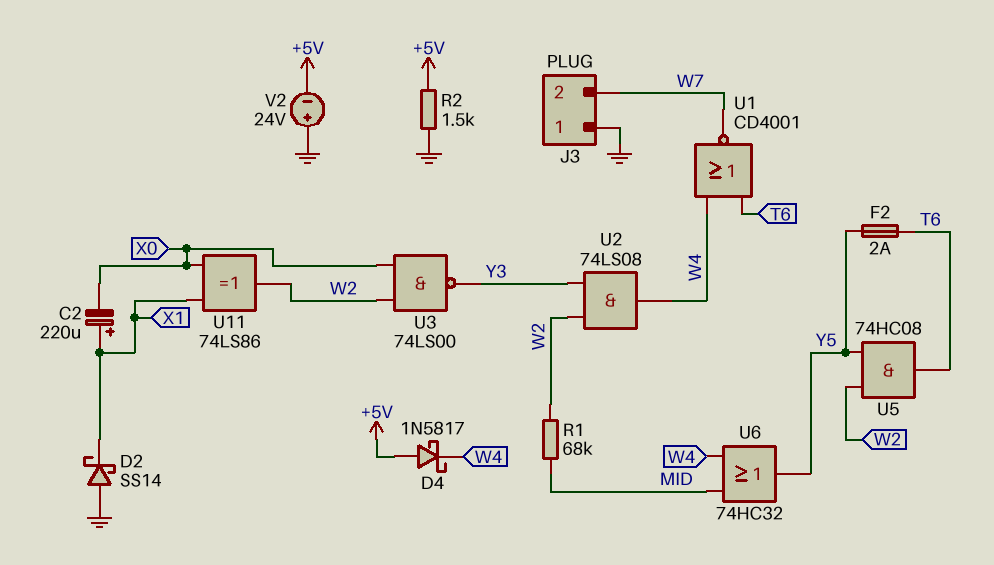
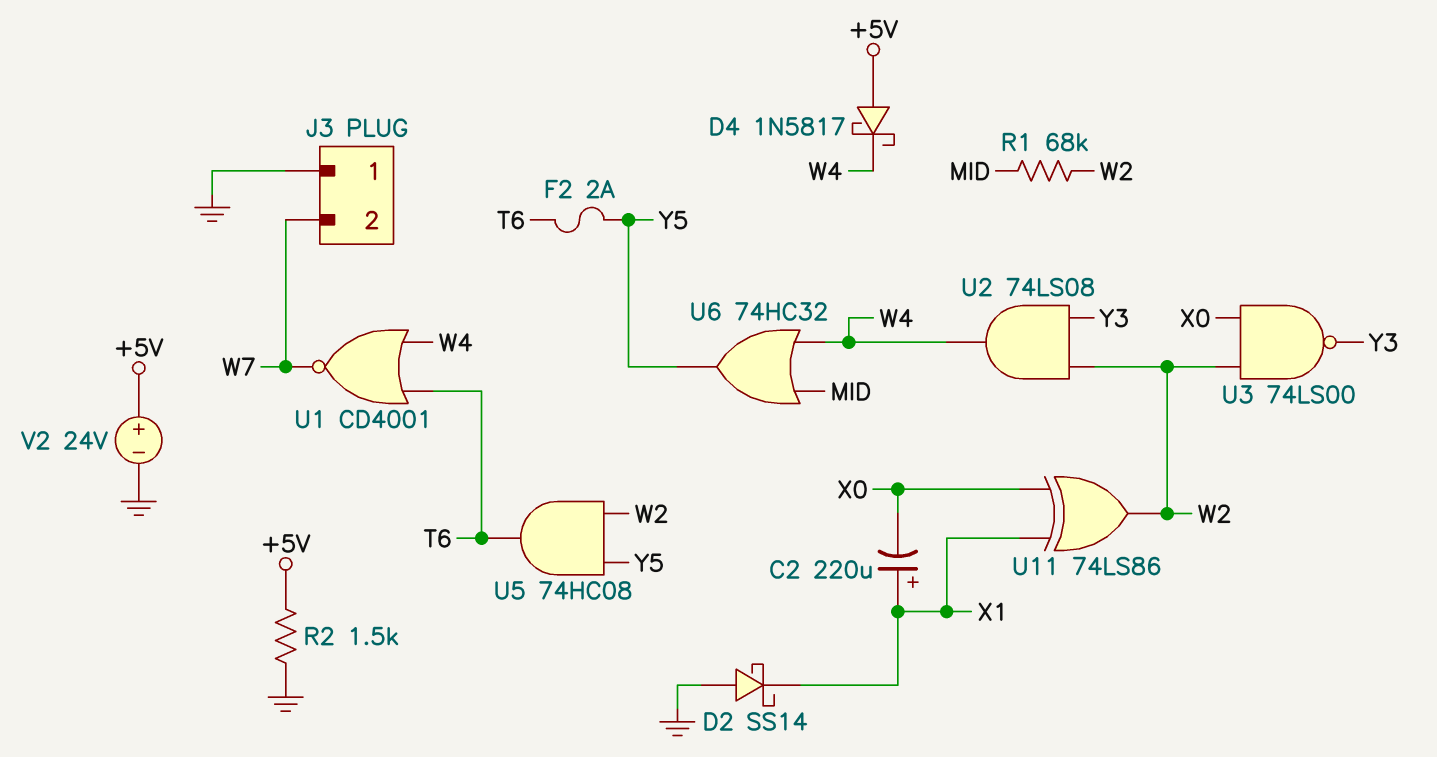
V2: 24V (plus GND, minus +5V) -> 24V (plus +5V, minus GND)

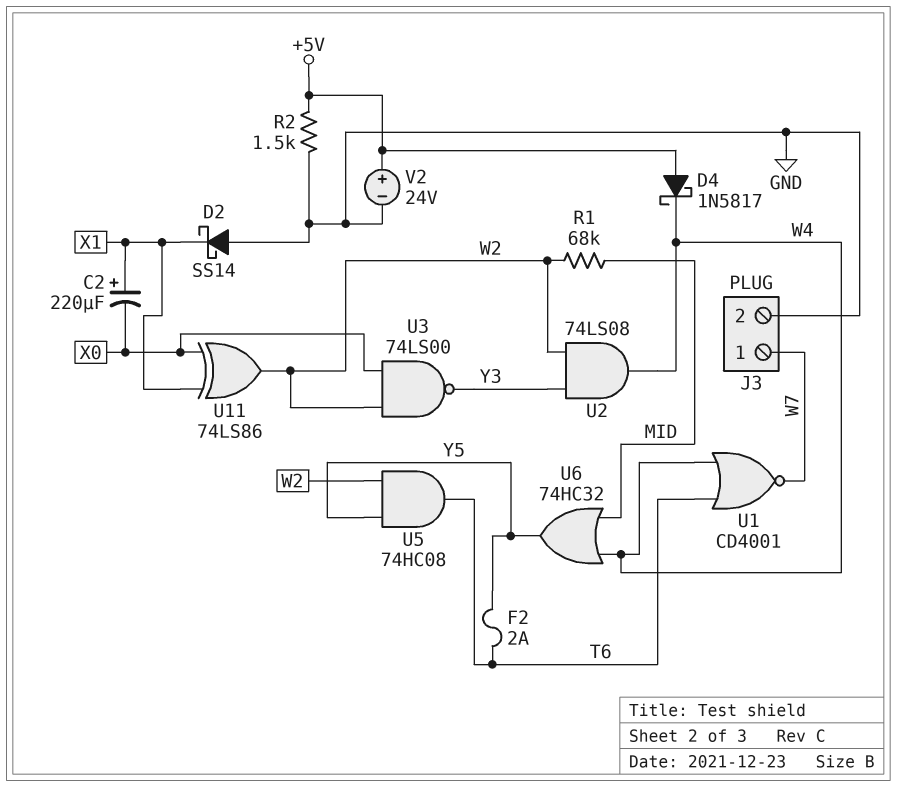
J3 pin 1: GND -> W7
J3 pin 2: W7 -> GND

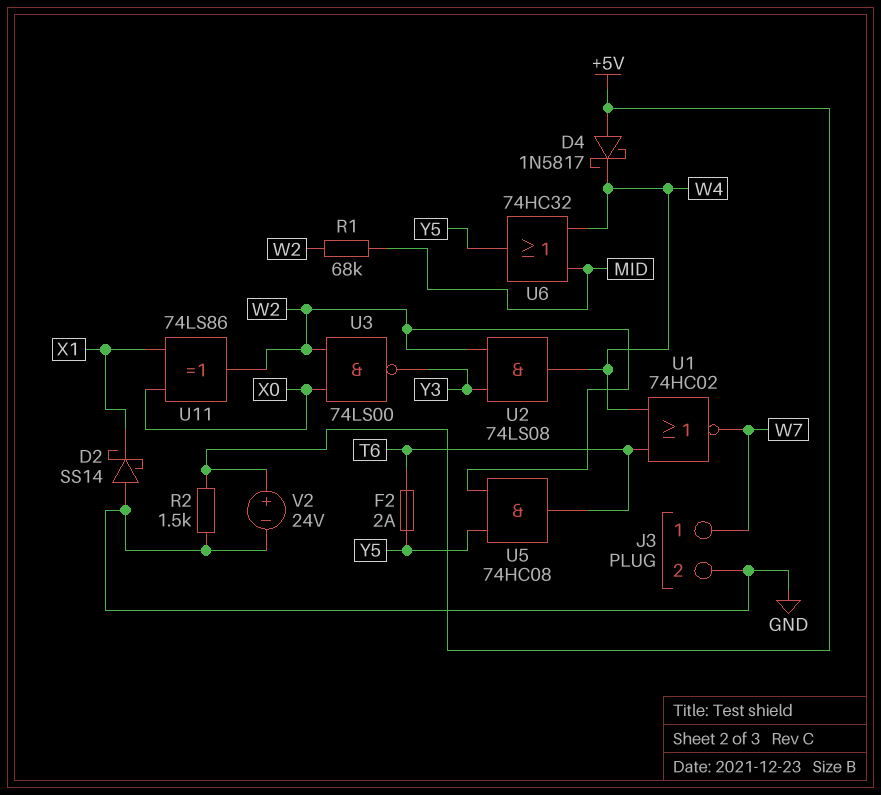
C2: 220uF (plus X1, minus X0) -> none
U1: NOR CD4001 (in T6, in W4, out W7) -> NOR 74HC02 (in T6, in W4, out W7)

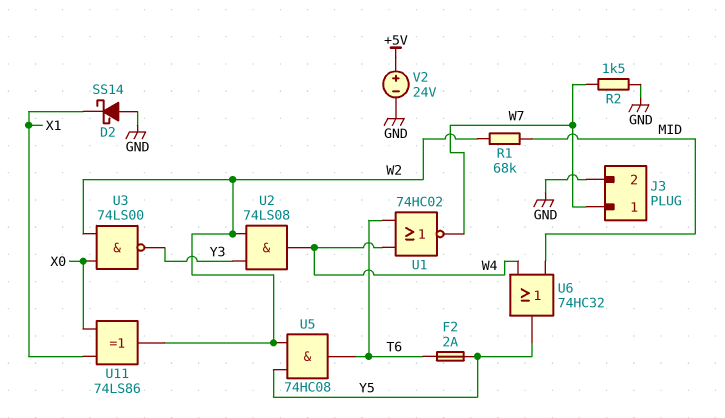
D4: schottky 1N5817 (A +5V, K W4) -> none
R2: 1.5k (+5V, GND) -> 1.5k (GND, W7)

